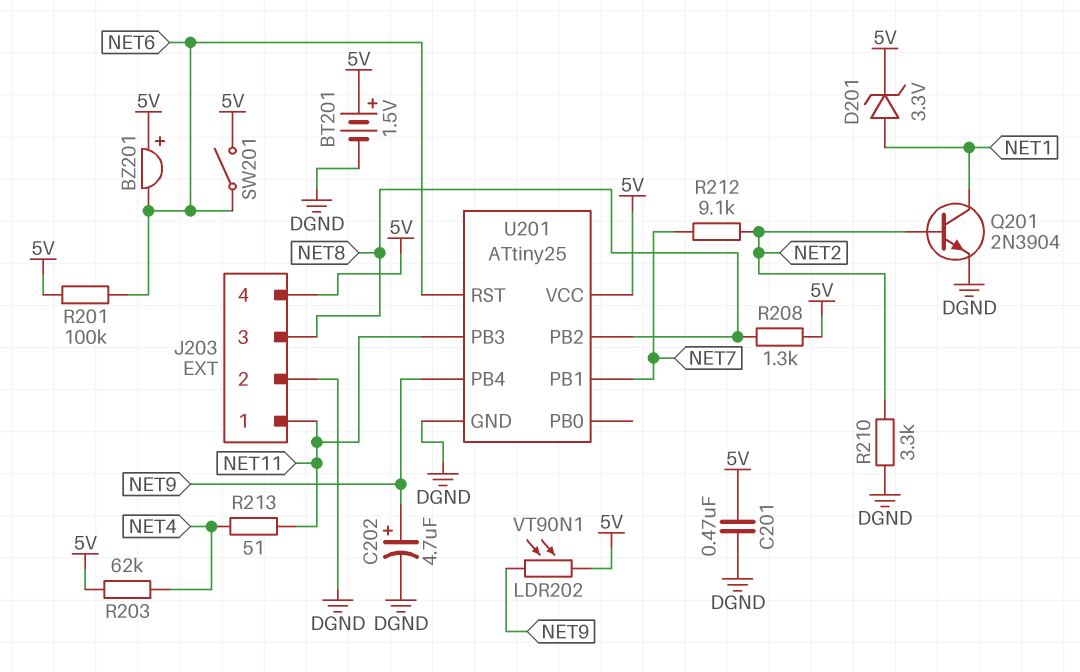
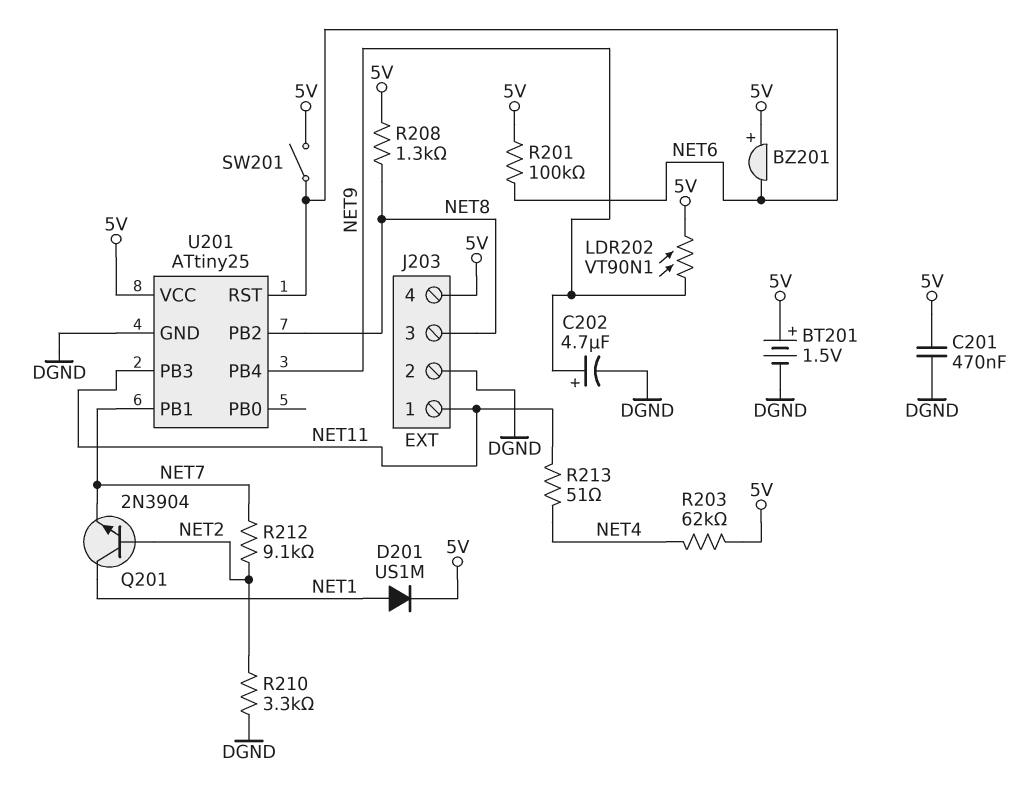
D201: zener 3.3V (A NET1, K 5V) -> diode US1M (A NET1, K 5V)
Q201: NPN 2N3904 (B NET2, C NET1, E DGND) -> NPN 2N3904 (B NET2, C NET1, E NET7)

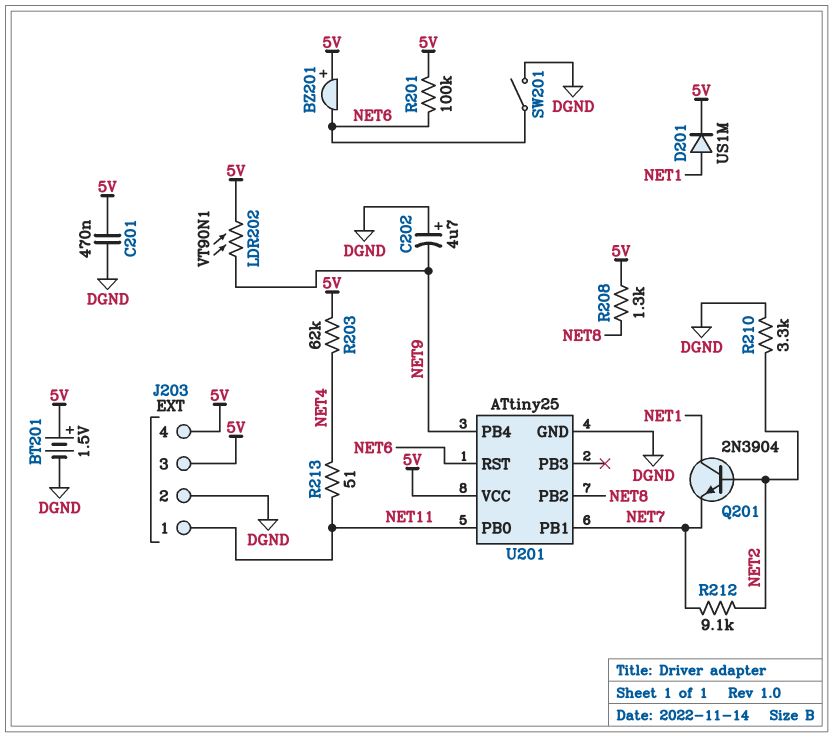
C202: 4.7uF (plus NET9, minus DGND) -> 4.7uF (plus DGND, minus NET9)
J203 pin 3: NET8 -> 5V
SW201: switch (5V, NET6) -> switch (DGND, NET6)
U201 pin PB0: none -> NET11
U201 pin PB3: NET11 -> none

